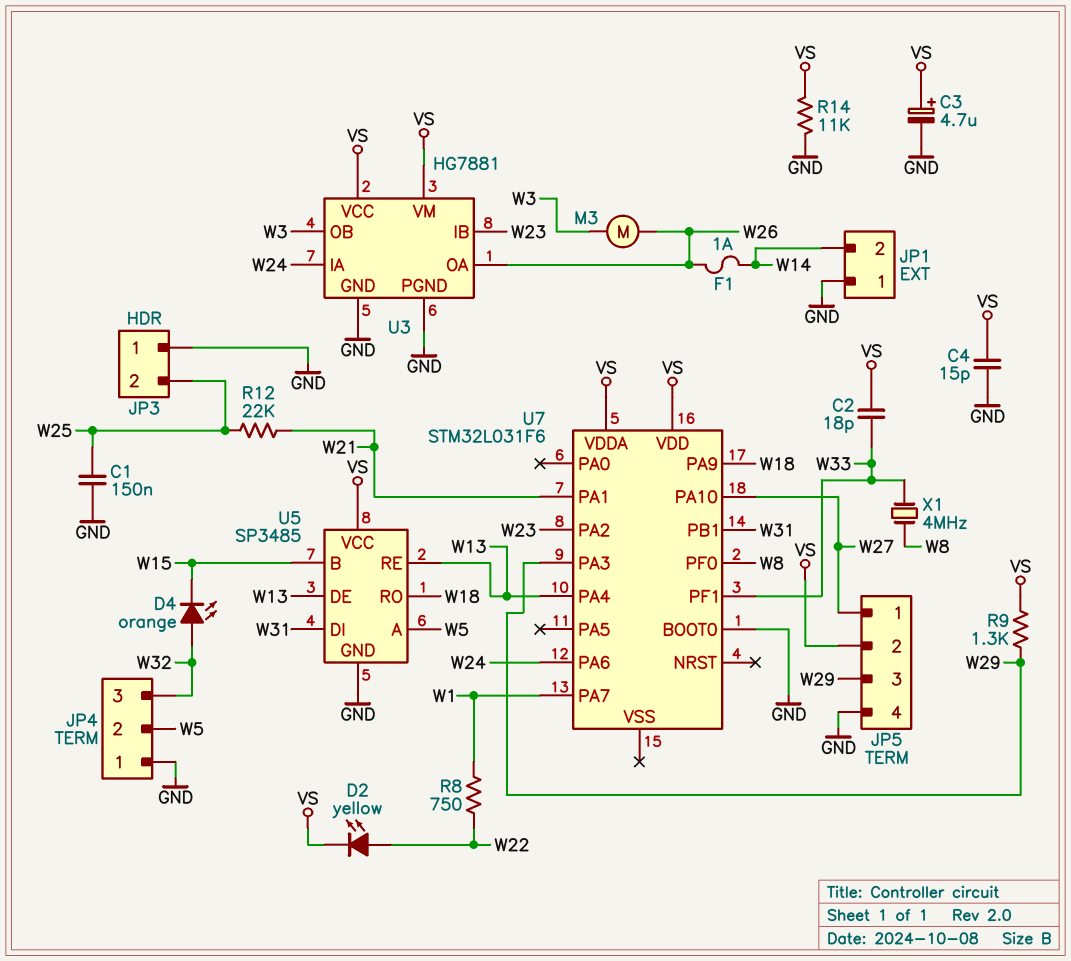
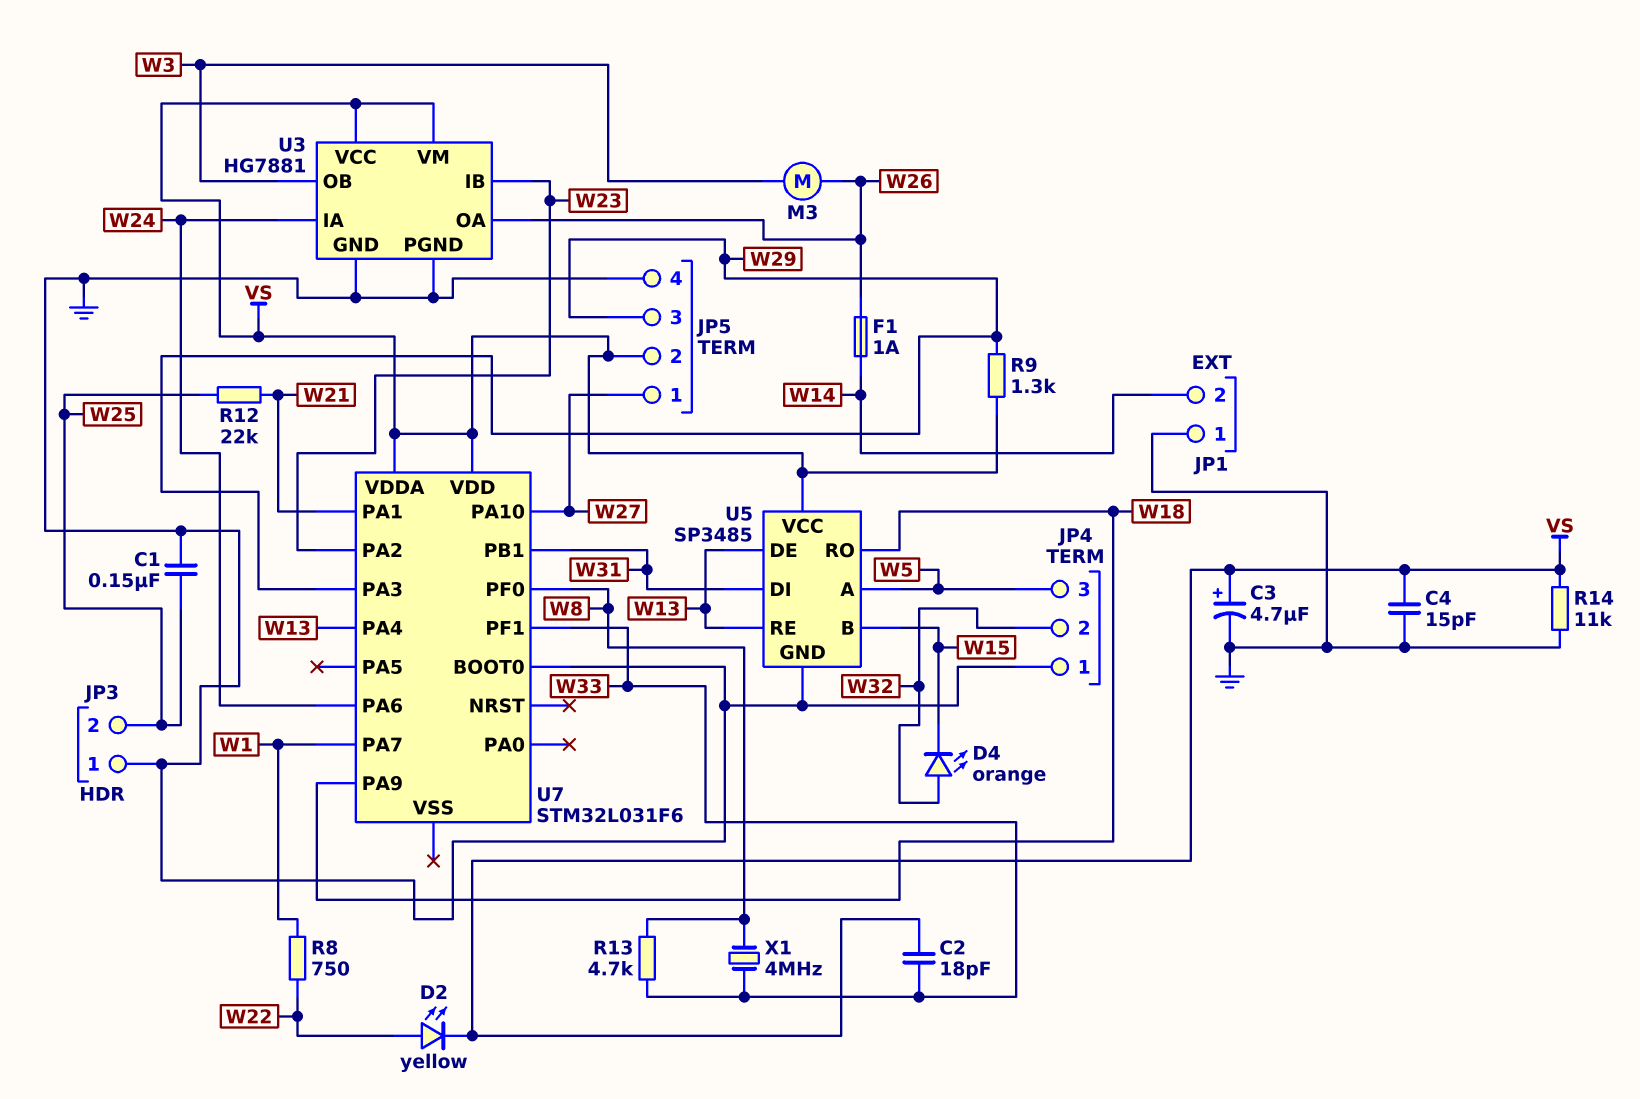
JP4 pin 2: W5 -> W32
JP4 pin 3: W32 -> W5
R13: none -> 4.7k (W8, W33)

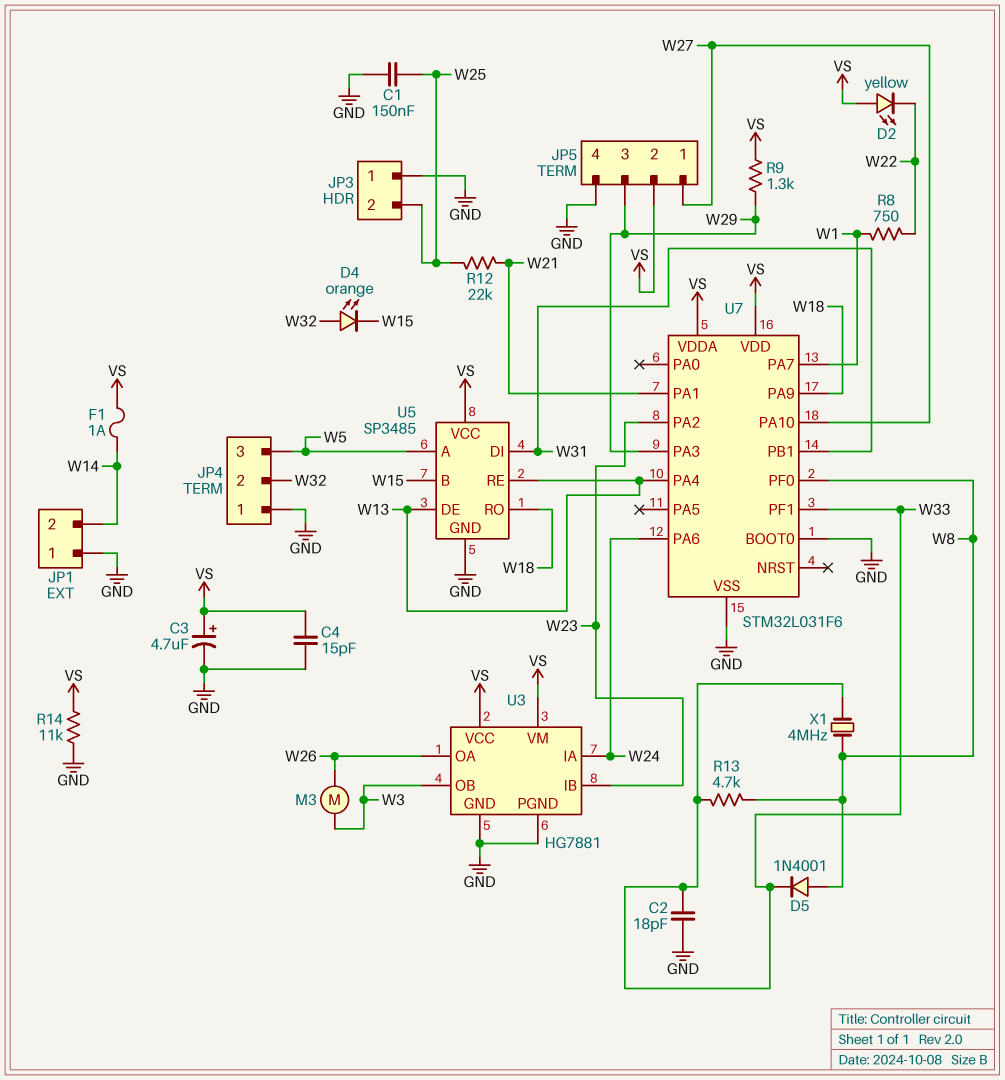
C2: 18pF (VS, W33) -> 18pF (GND, W33)
D2: LED yellow (A W22, K VS) -> LED yellow (A VS, K W22)
D5: none -> diode 1N4001 (A W8, K W33)
F1: 1A (W14, W26) -> 1A (VS, W14)
U7 pin VSS: none -> GND

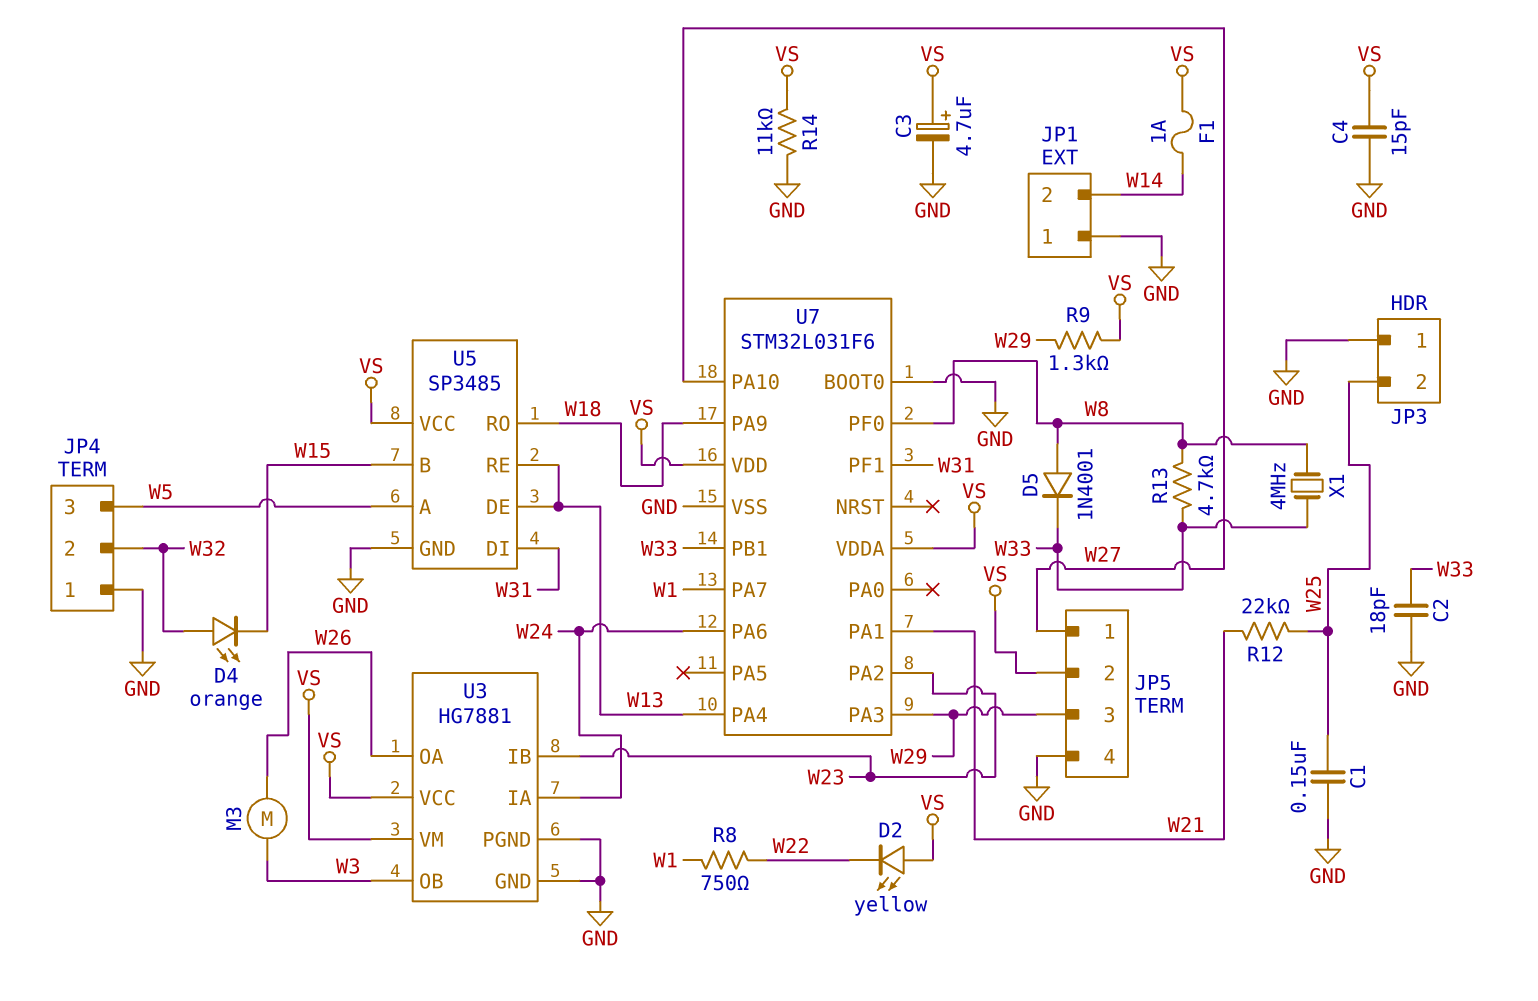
U7 pin PB1: W31 -> W33
U7 pin PF1: W33 -> W31

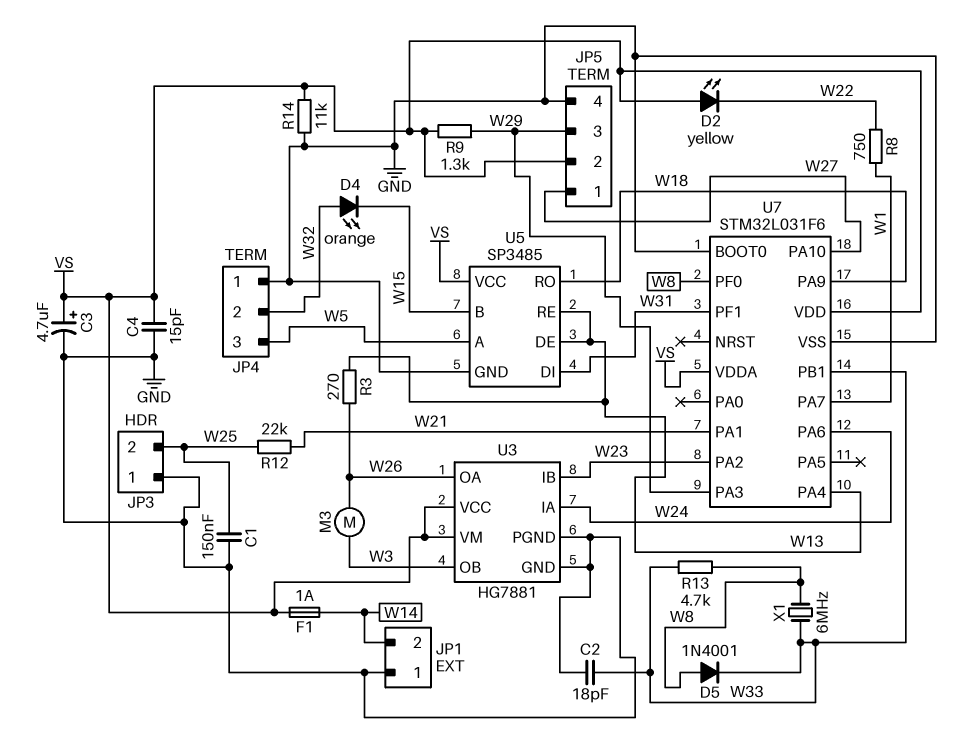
R3: none -> 270 (W13, W26)
X1: 4MHz (W8, W33) -> 6MHz (W8, W33)

